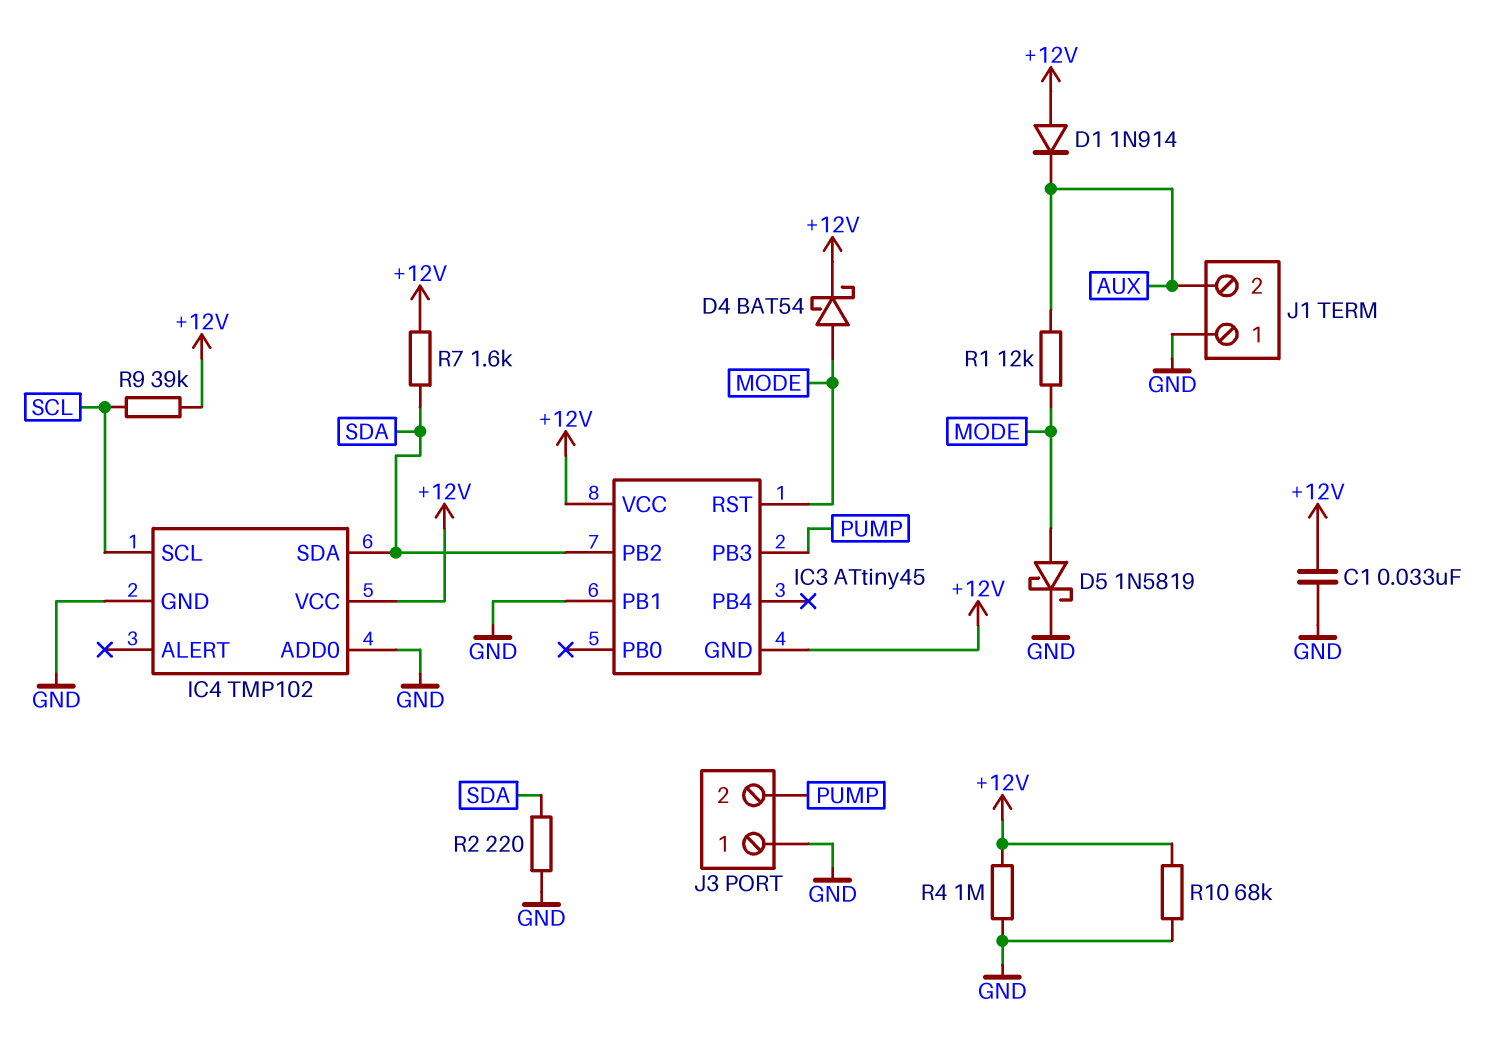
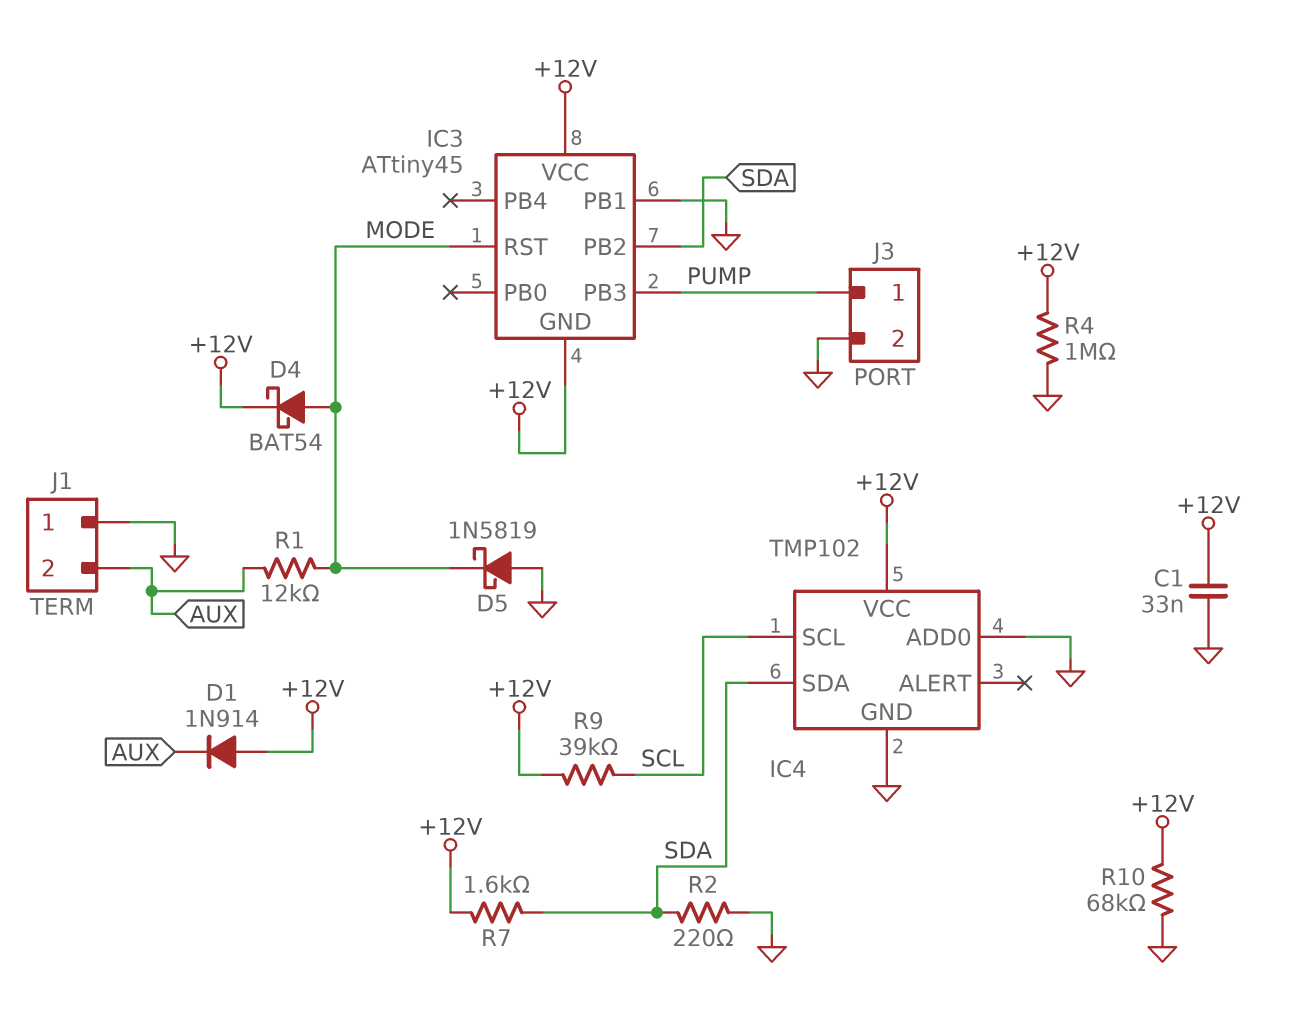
D5: schottky 1N5819 (A MODE, K GND) -> schottky 1N5819 (A GND, K MODE)
J3 pin 1: GND -> PUMP
J3 pin 2: PUMP -> GND

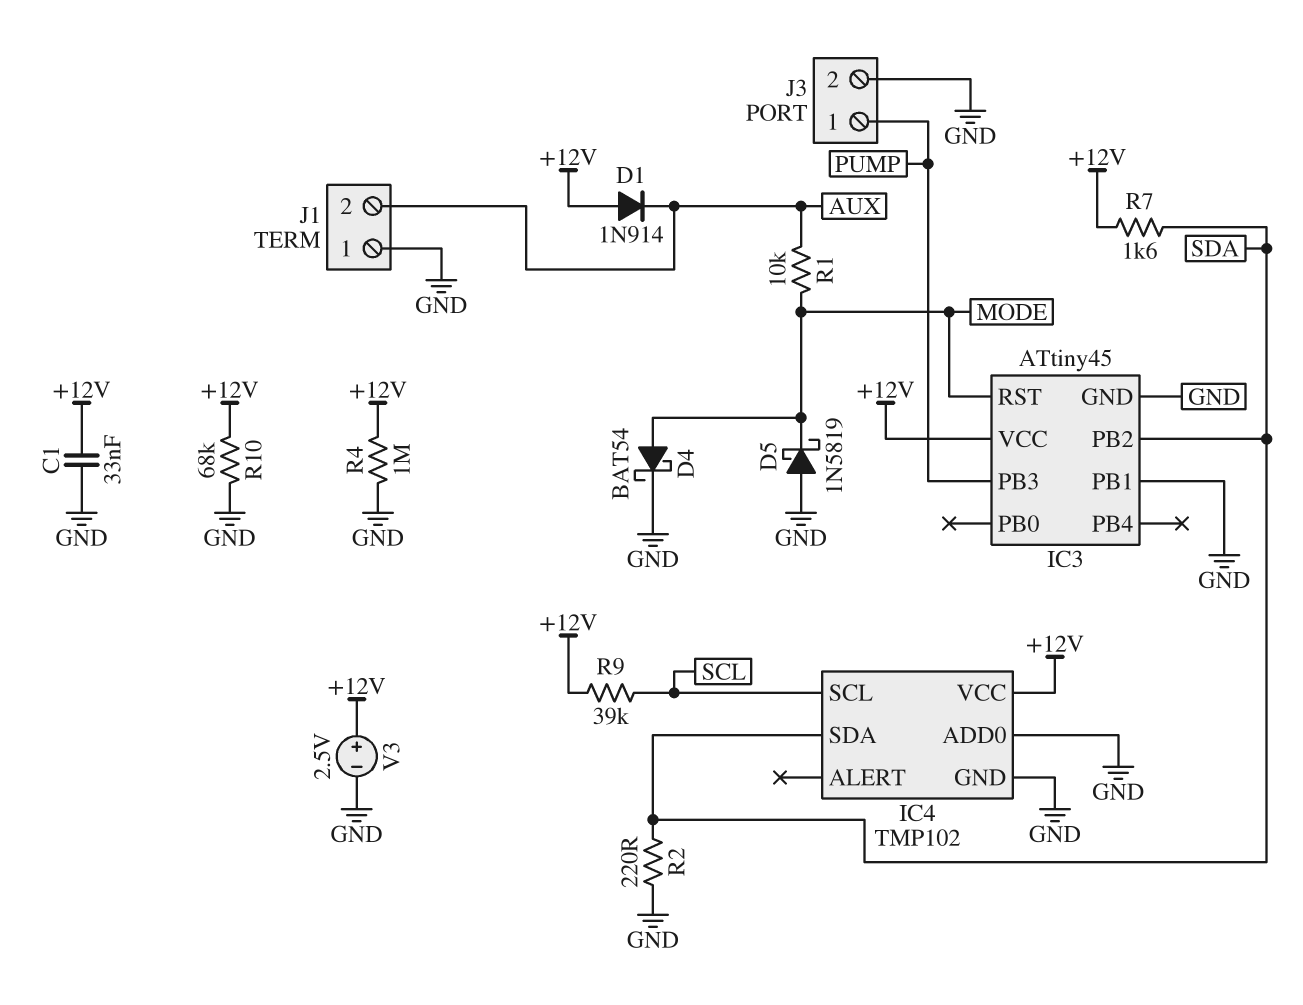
D4: schottky BAT54 (A MODE, K +12V) -> schottky BAT54 (A MODE, K GND)
IC3 pin GND: +12V -> GND
R1: 12k (AUX, MODE) -> 10k (AUX, MODE)
V3: none -> 2.5V (plus +12V, minus GND)

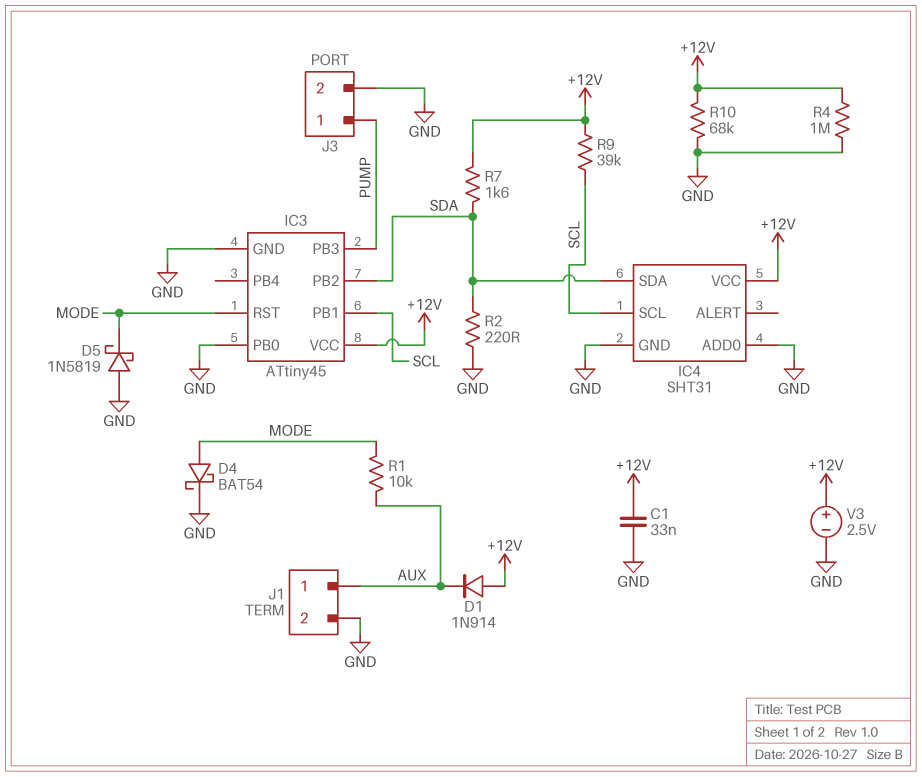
IC3 pin PB0: none -> GND
IC3 pin PB1: GND -> SCL
IC4: TMP102 -> SHT31
J1 pin 1: GND -> AUX
J1 pin 2: AUX -> GND

